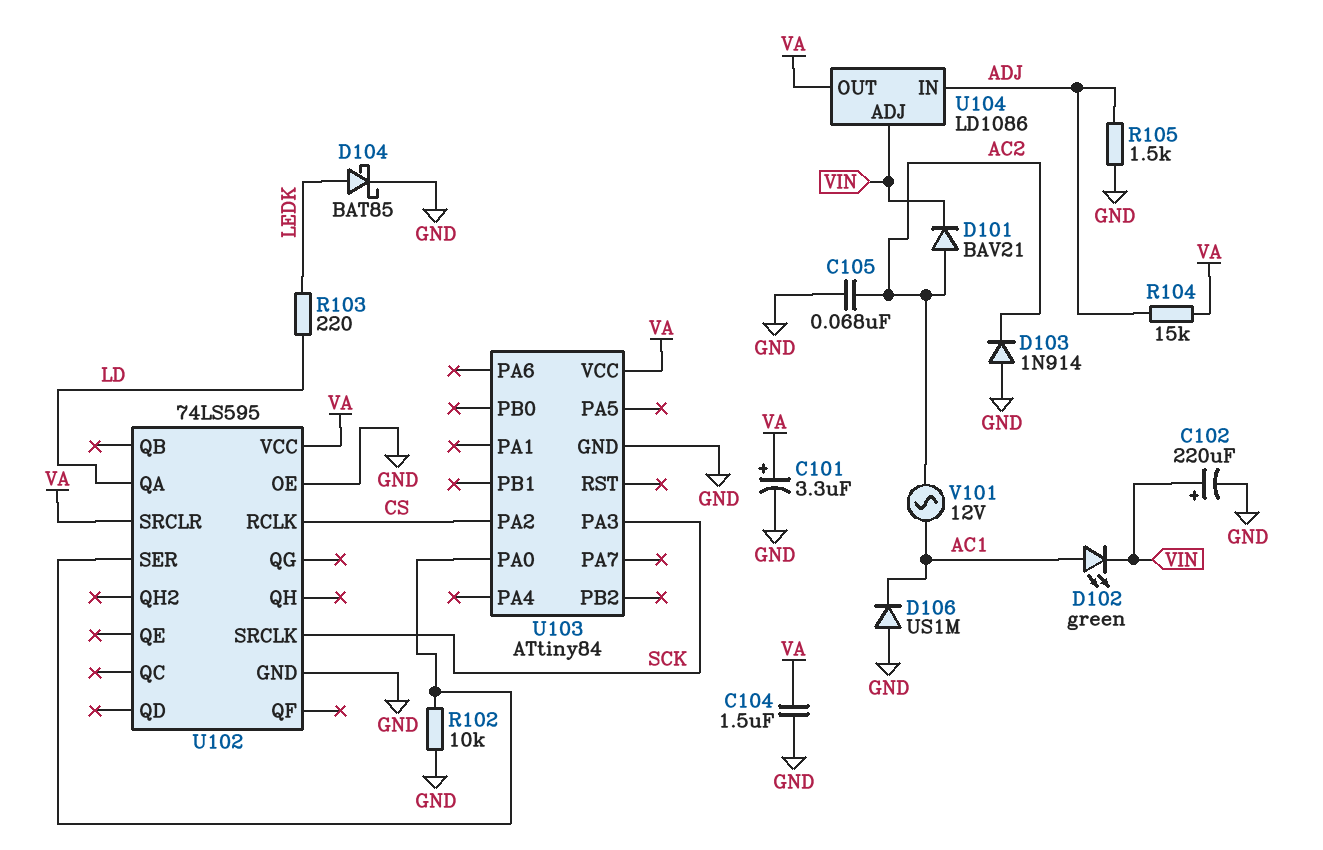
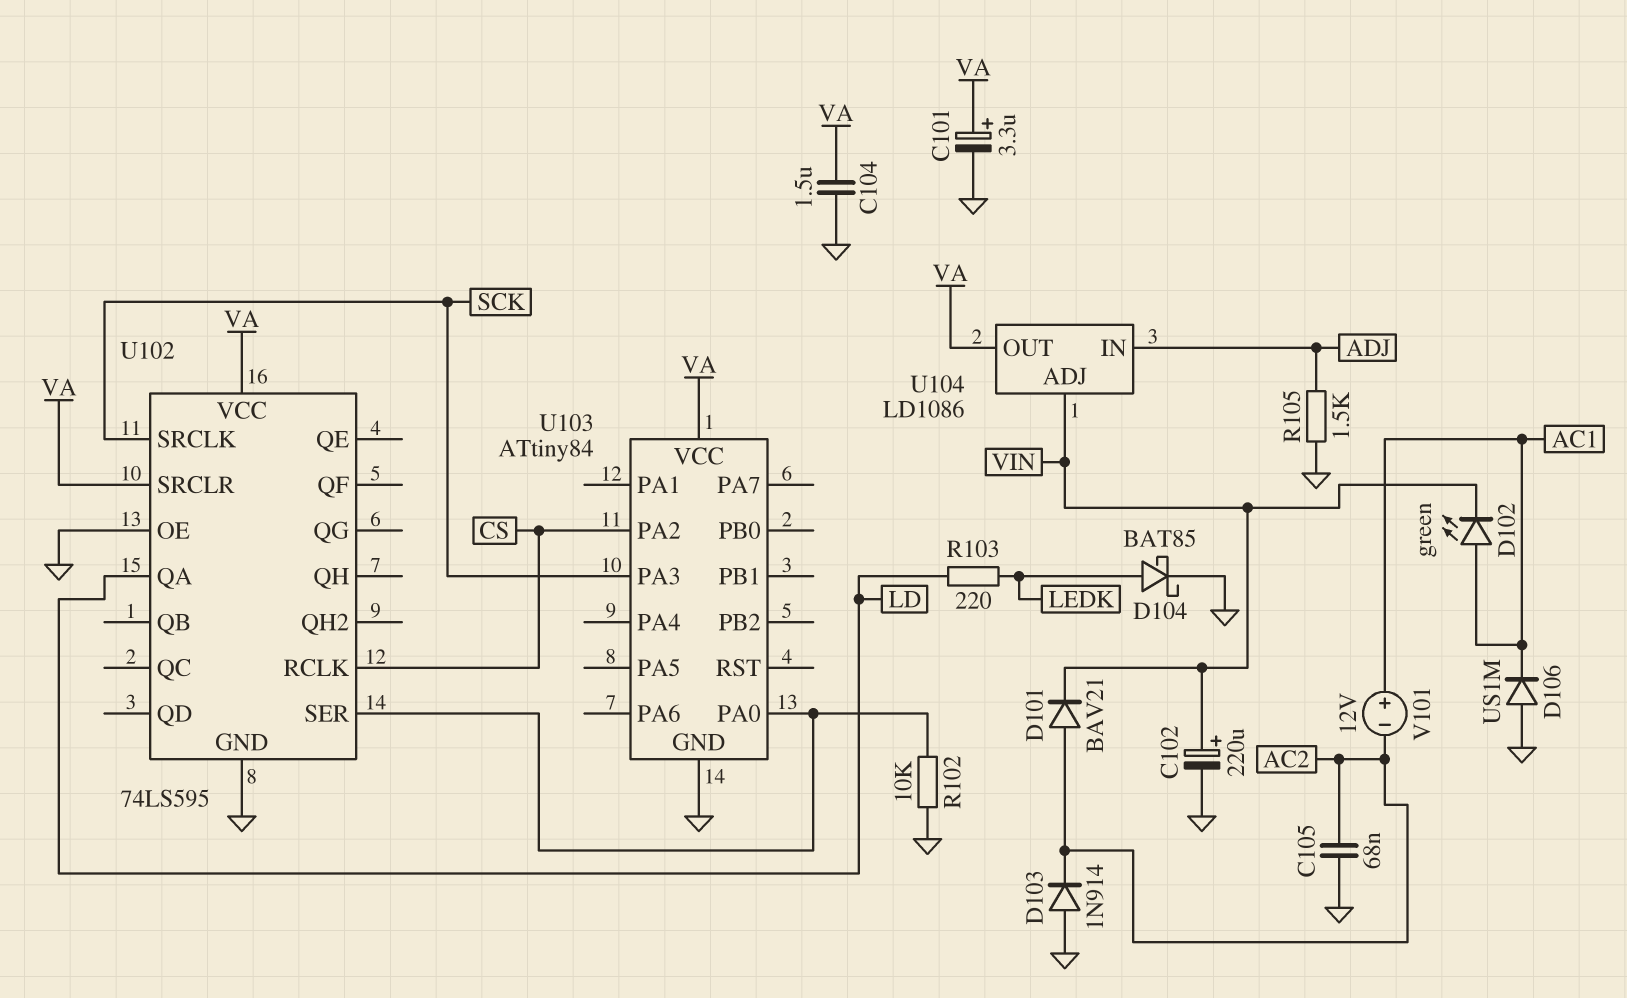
R104: 15k (ADJ, VA) -> none
V101: AC 12V (AC1, AC2) -> 12V (plus AC1, minus AC2)

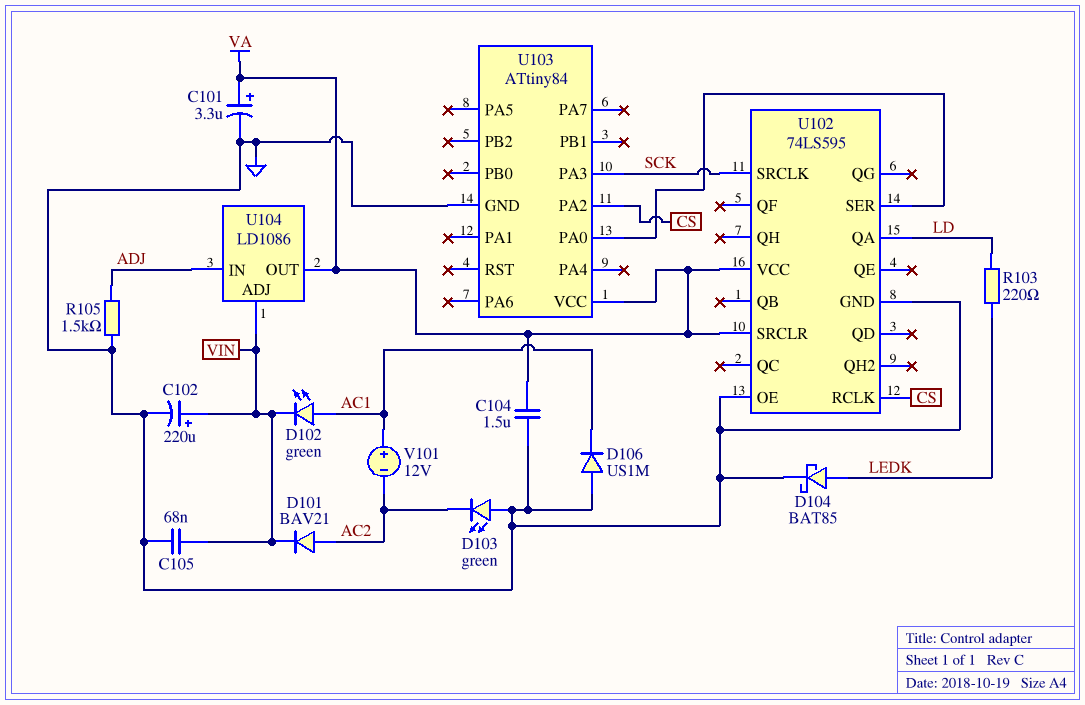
C105: 68nF (AC2, GND) -> 68nF (GND, VIN)
D103: diode 1N914 (A GND, K AC2) -> LED green (A GND, K AC2)
R102: 10k (GND, U102/SER) -> none

